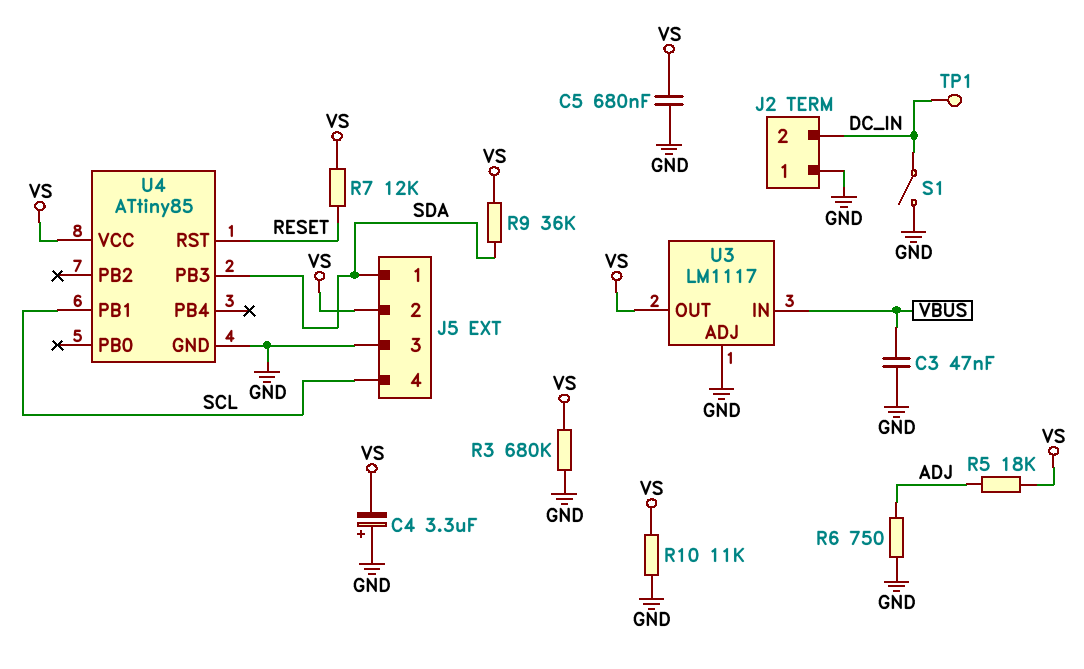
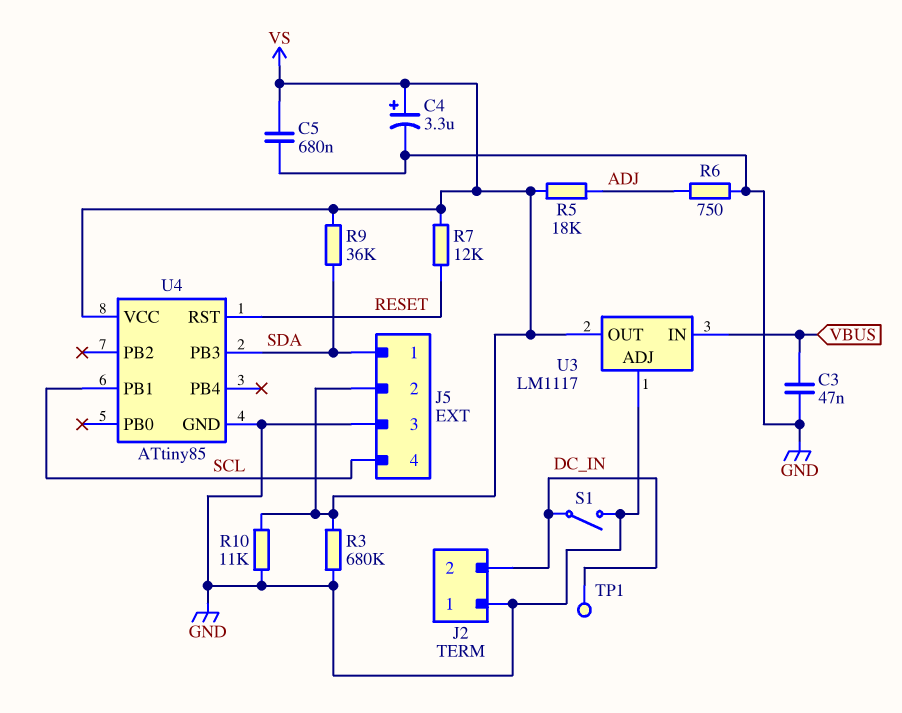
C4: 3.3uF (plus GND, minus VS) -> 3.3uF (plus VS, minus GND)

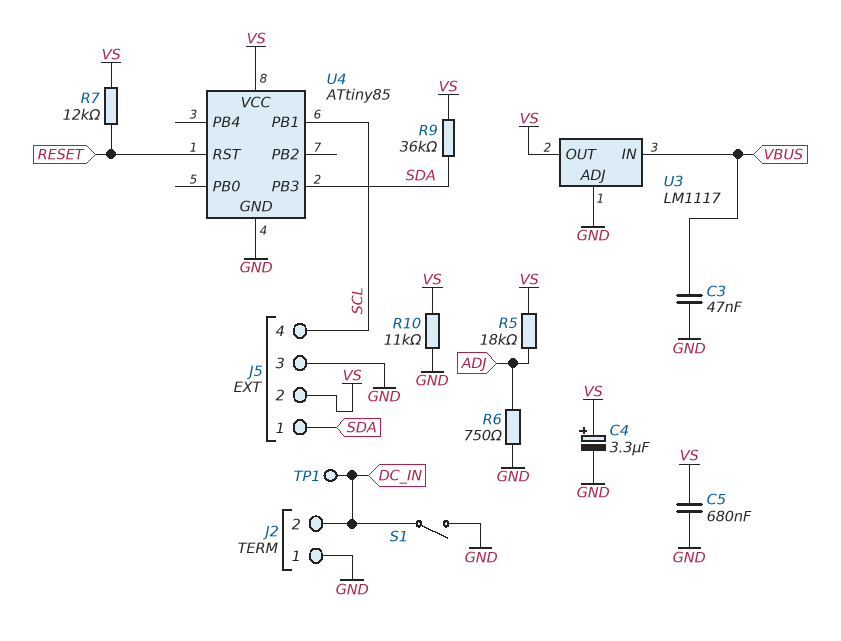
R3: 680k (GND, VS) -> none

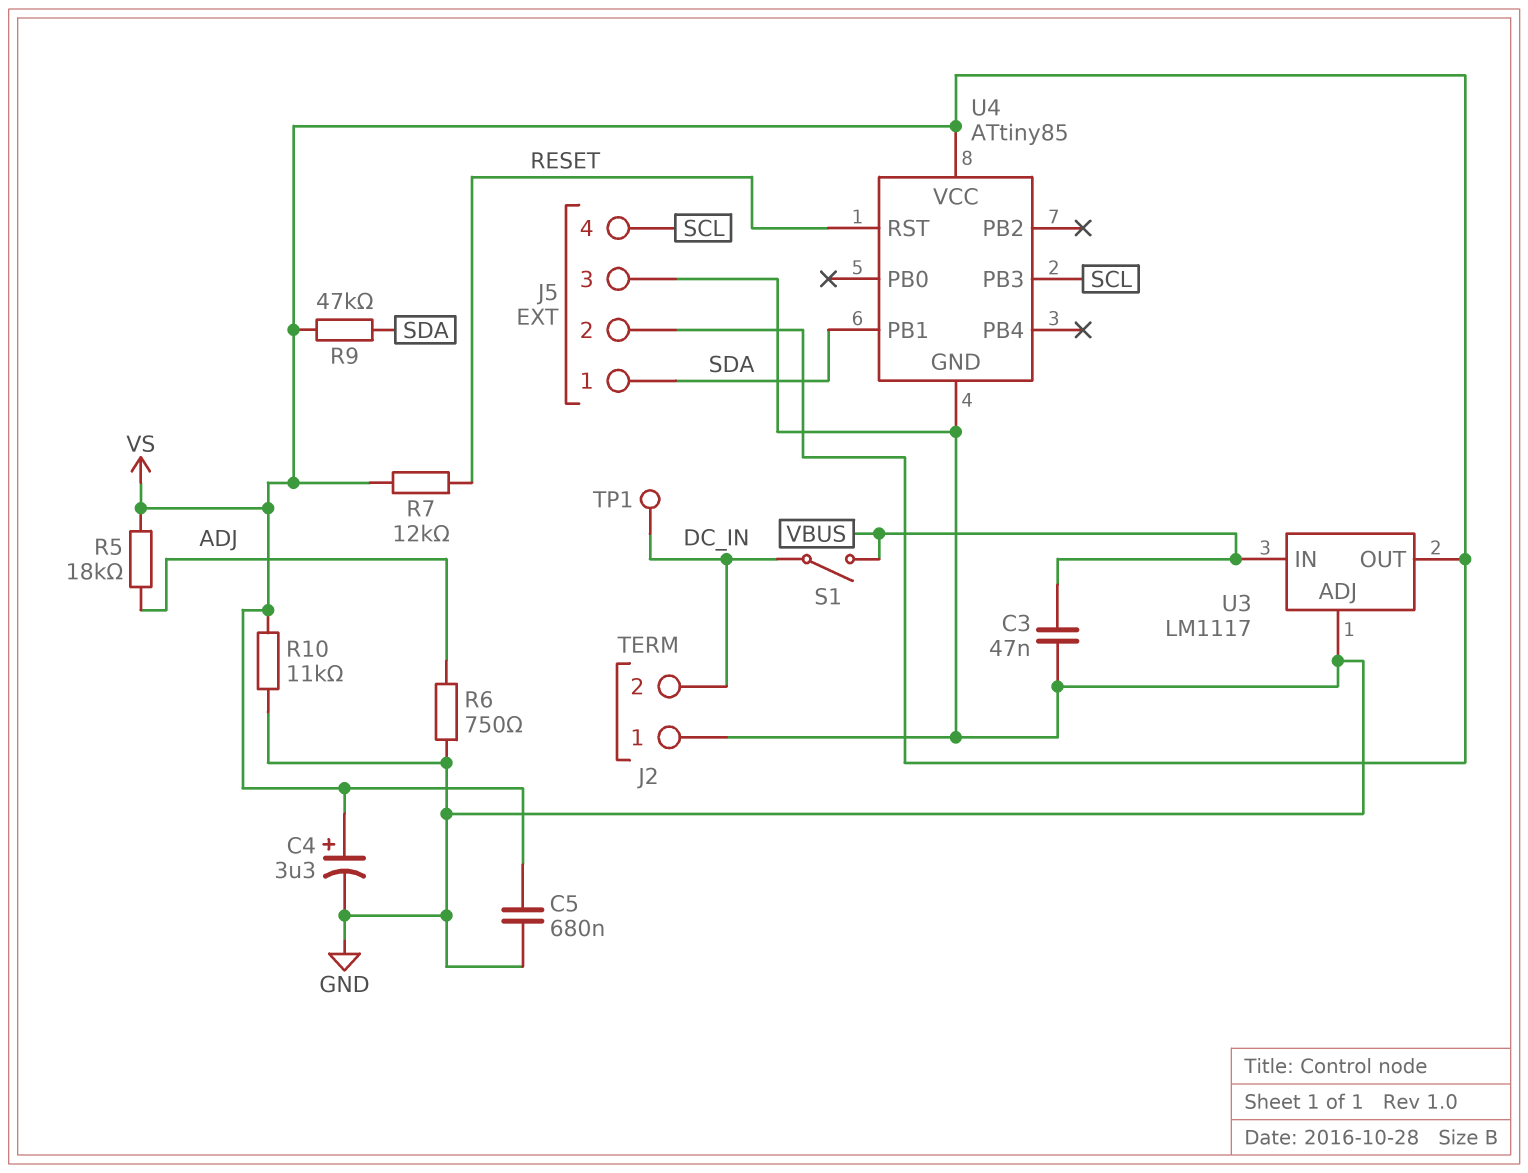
R9: 36k (SDA, VS) -> 47k (SDA, VS)
S1: switch (DC_IN, GND) -> switch (DC_IN, VBUS)
U4 pin PB1: SCL -> SDA
U4 pin PB3: SDA -> SCL

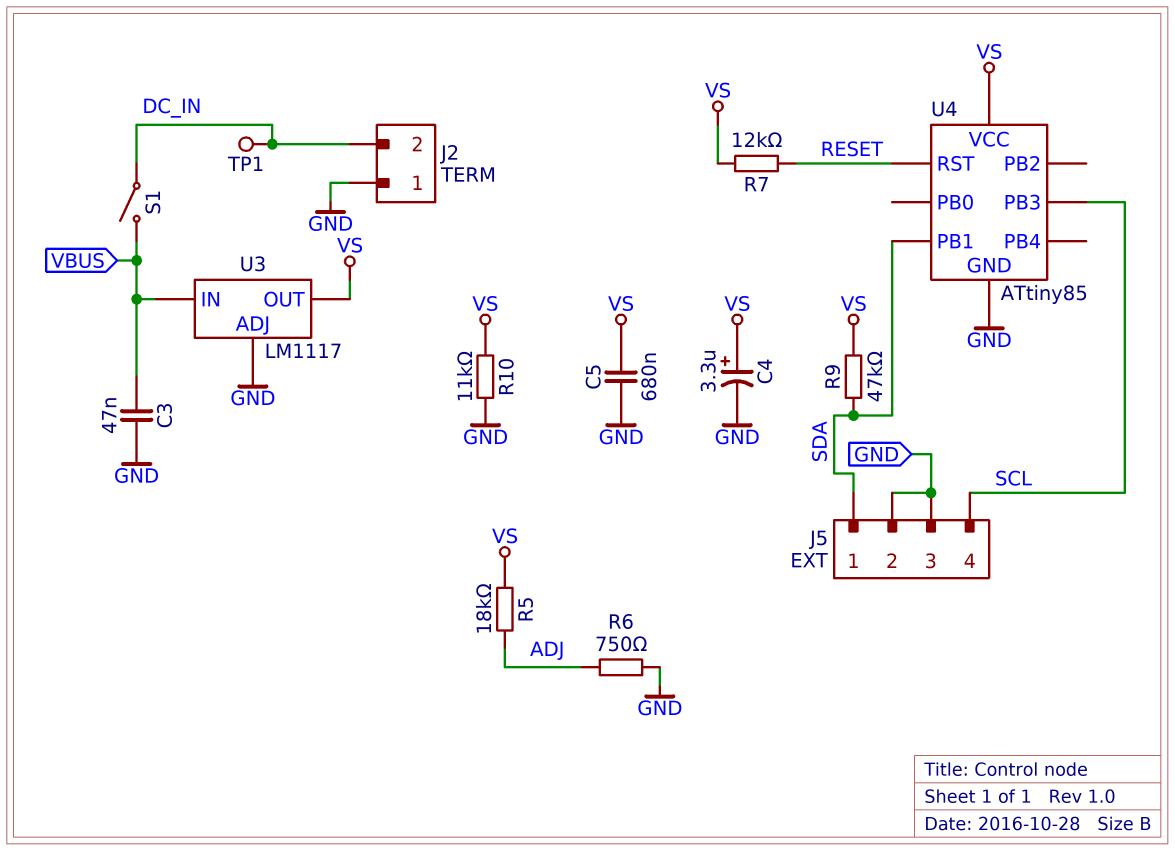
J5 pin 2: VS -> GND

